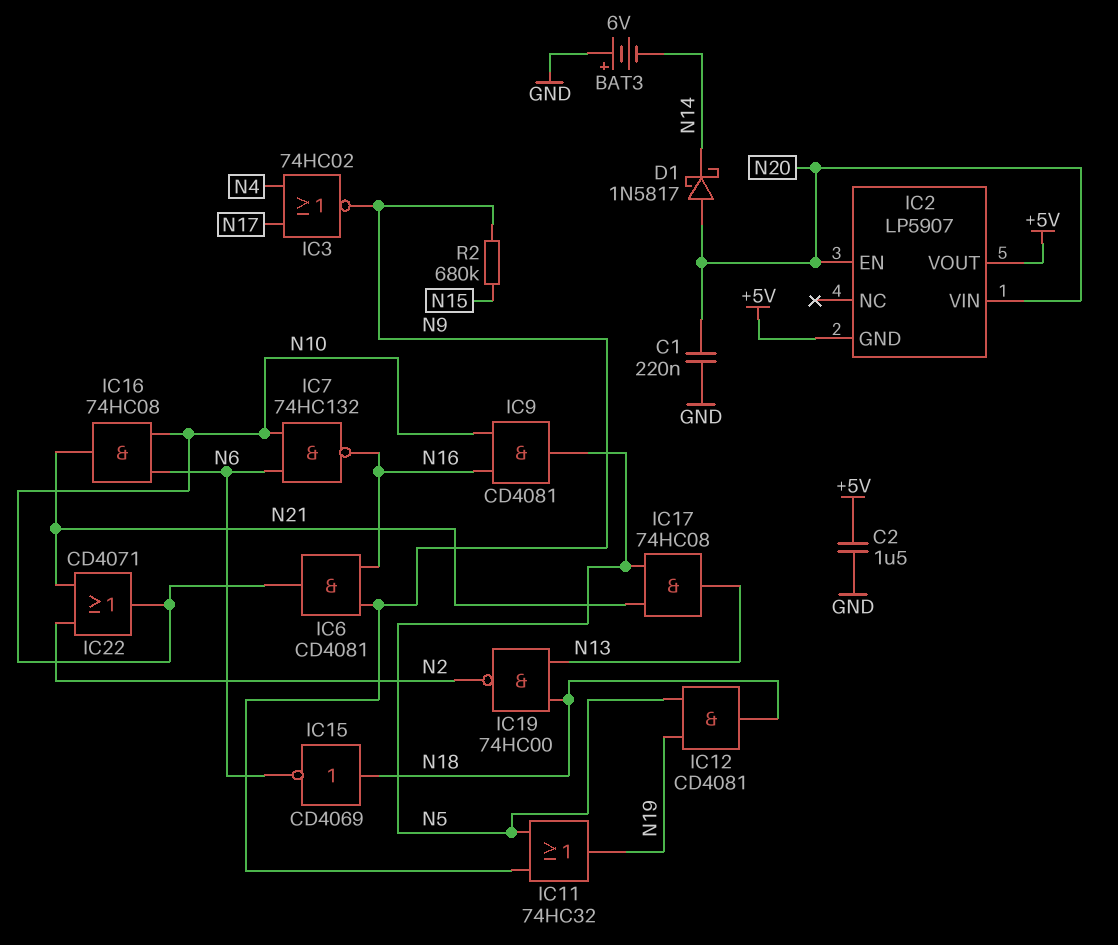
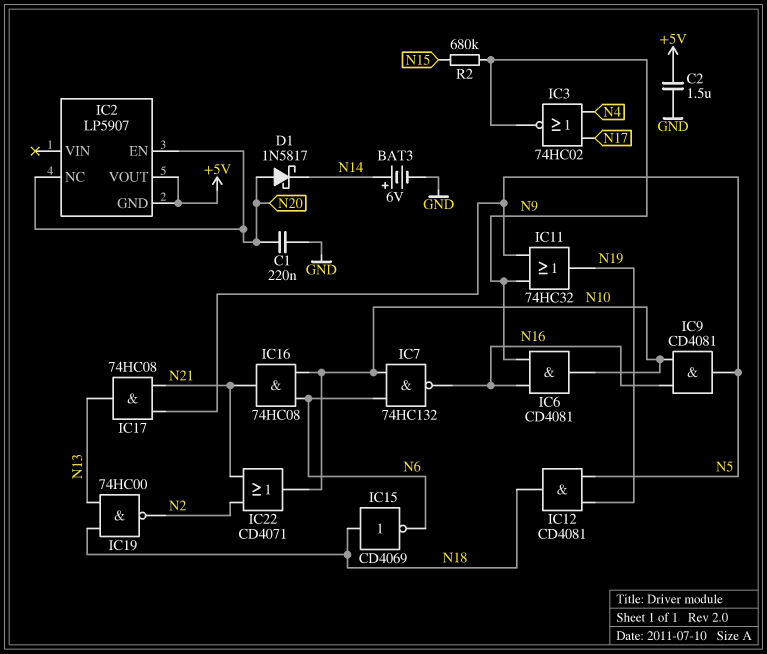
BAT3: 6V (plus GND, minus N14) -> 6V (plus N14, minus GND)
IC2 pin NC: none -> N20
IC2 pin VIN: N20 -> none

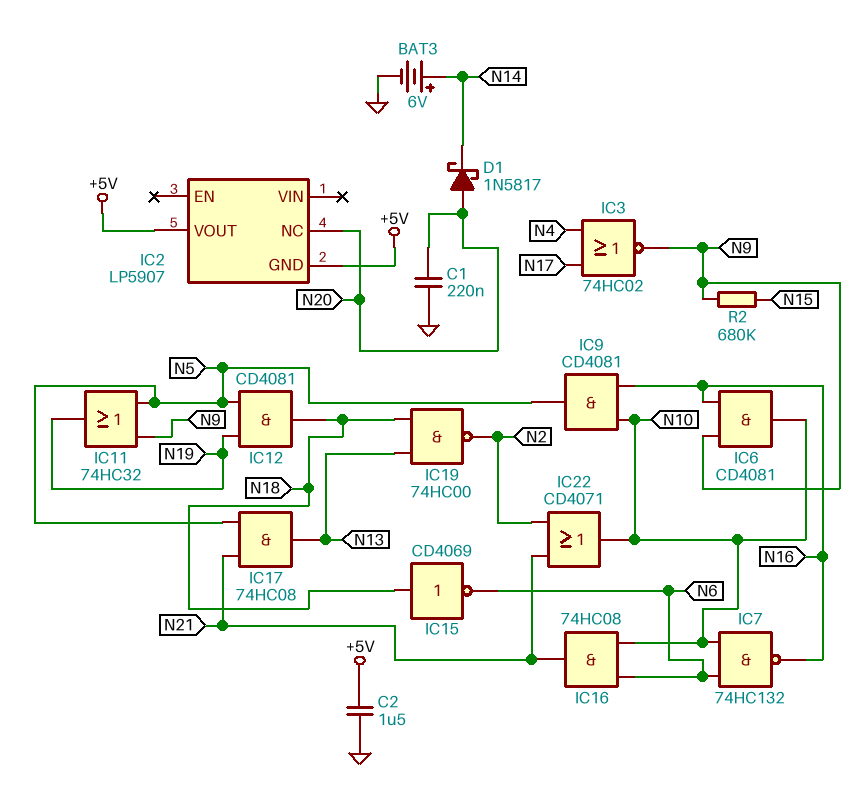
IC2 pin EN: N20 -> none

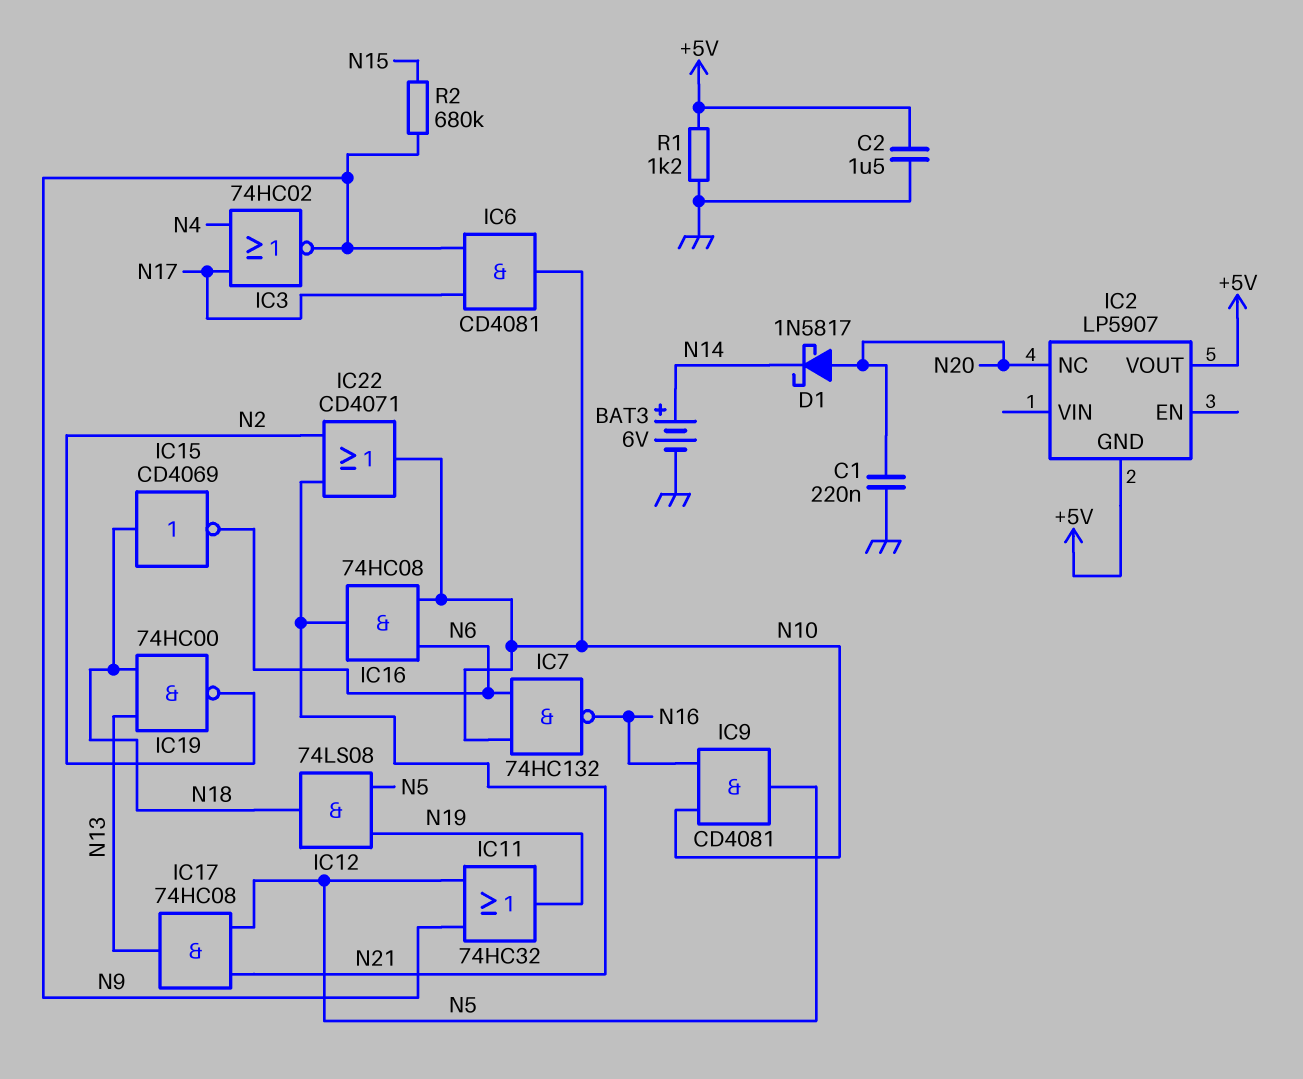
IC6: AND CD4081 (in N9, in N16, out N10) -> AND CD4081 (in N9, in N17, out N10)
IC12: AND CD4081 (in N5, in N19, out N18) -> AND 74LS08 (in N5, in N19, out N18)
R1: none -> 1.2k (+5V, GND)

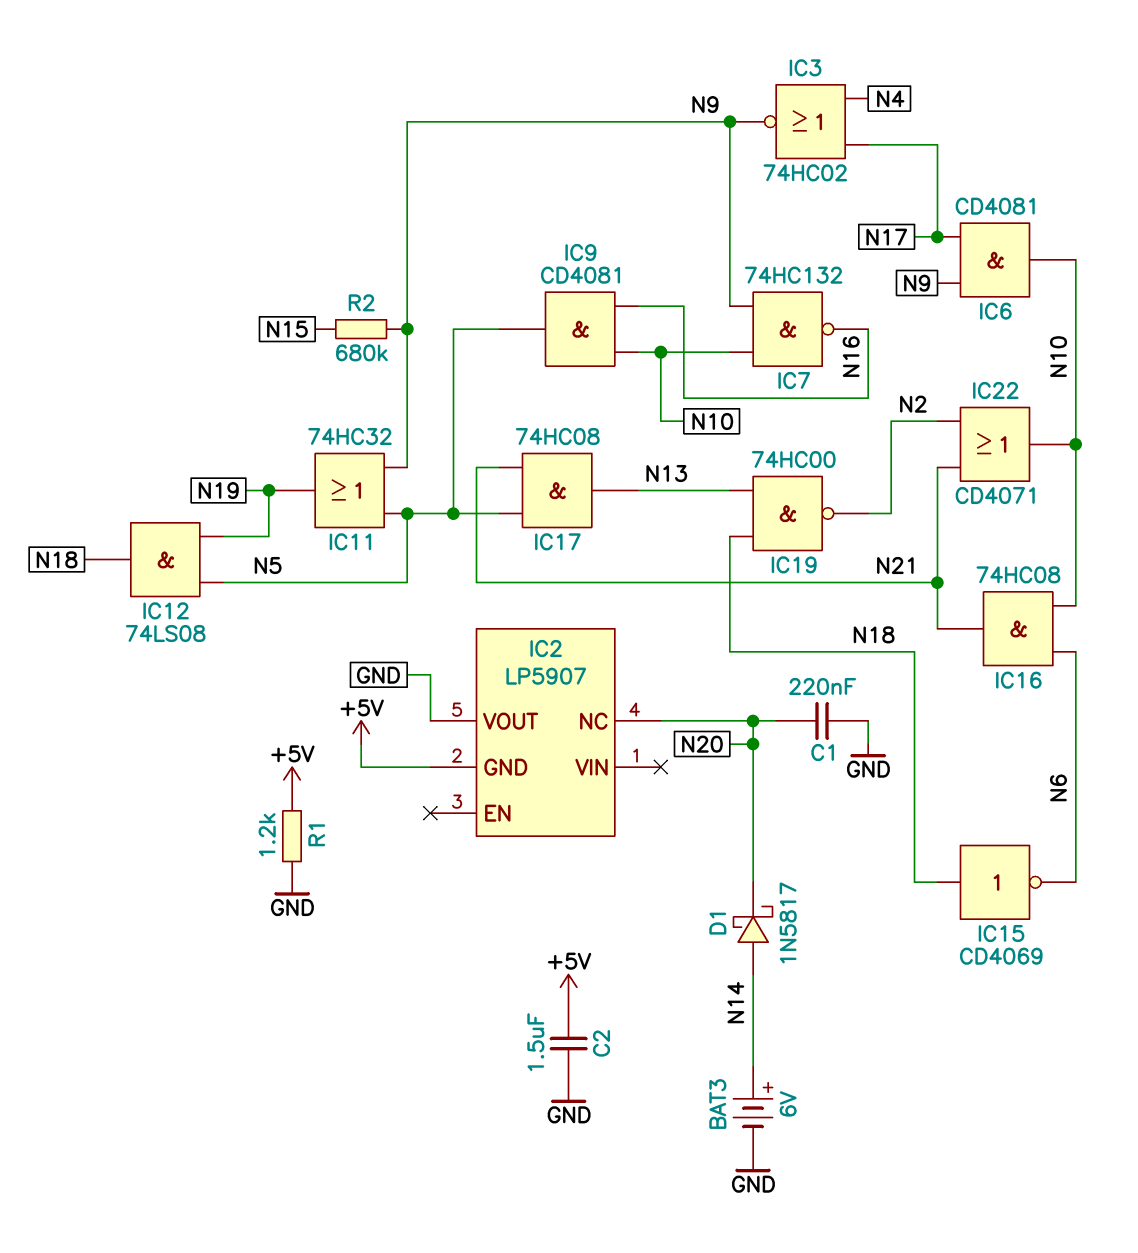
D1: schottky 1N5817 (A N20, K N14) -> schottky 1N5817 (A N14, K N20)
IC2 pin VOUT: +5V -> GND
IC7: NAND 74HC132 (in N6, in N10, out N16) -> NAND 74HC132 (in N9, in N10, out N16)

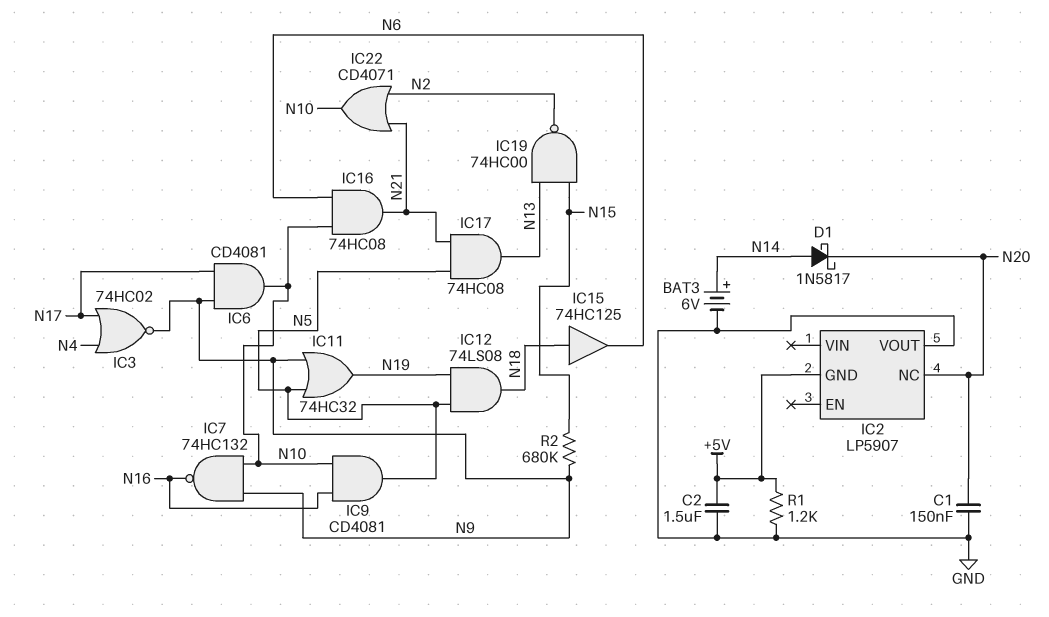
C1: 220nF (GND, N20) -> 150nF (GND, N20)
IC15: NOT CD4069 (in N18, out N6) -> buffer 74HC125 (in N18, out N6)
IC19: NAND 74HC00 (in N13, in N18, out N2) -> NAND 74HC00 (in N13, in N15, out N2)

